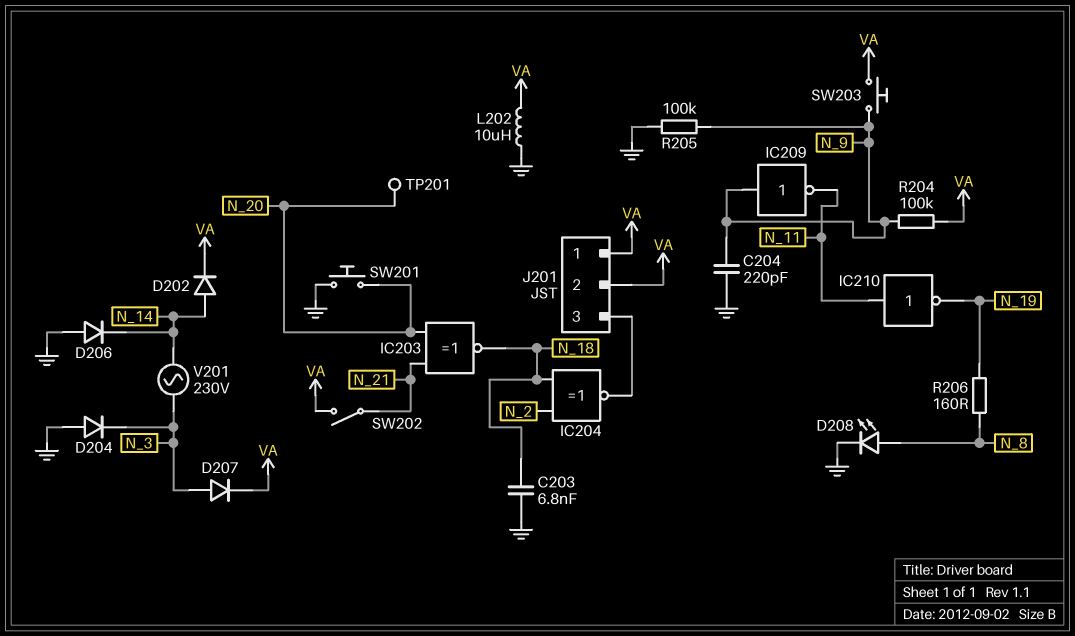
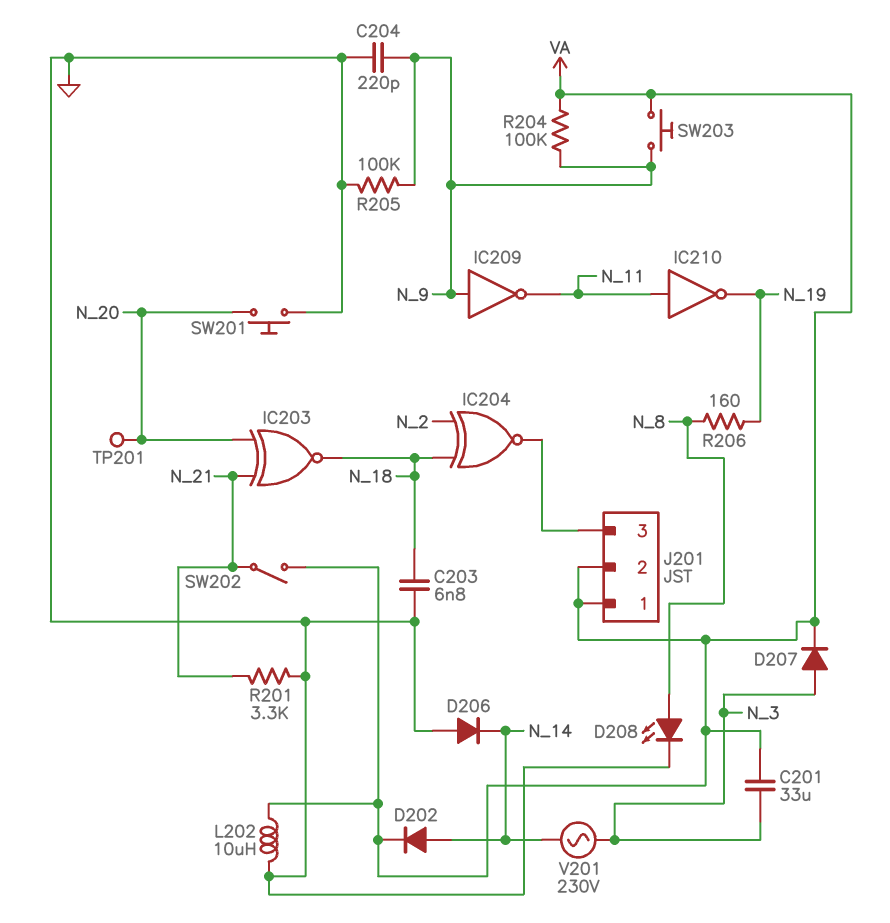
C201: none -> 33uF (N_3, VA)
D204: diode (A GND, K N_3) -> none
R201: none -> 3.3k (GND, N_21)

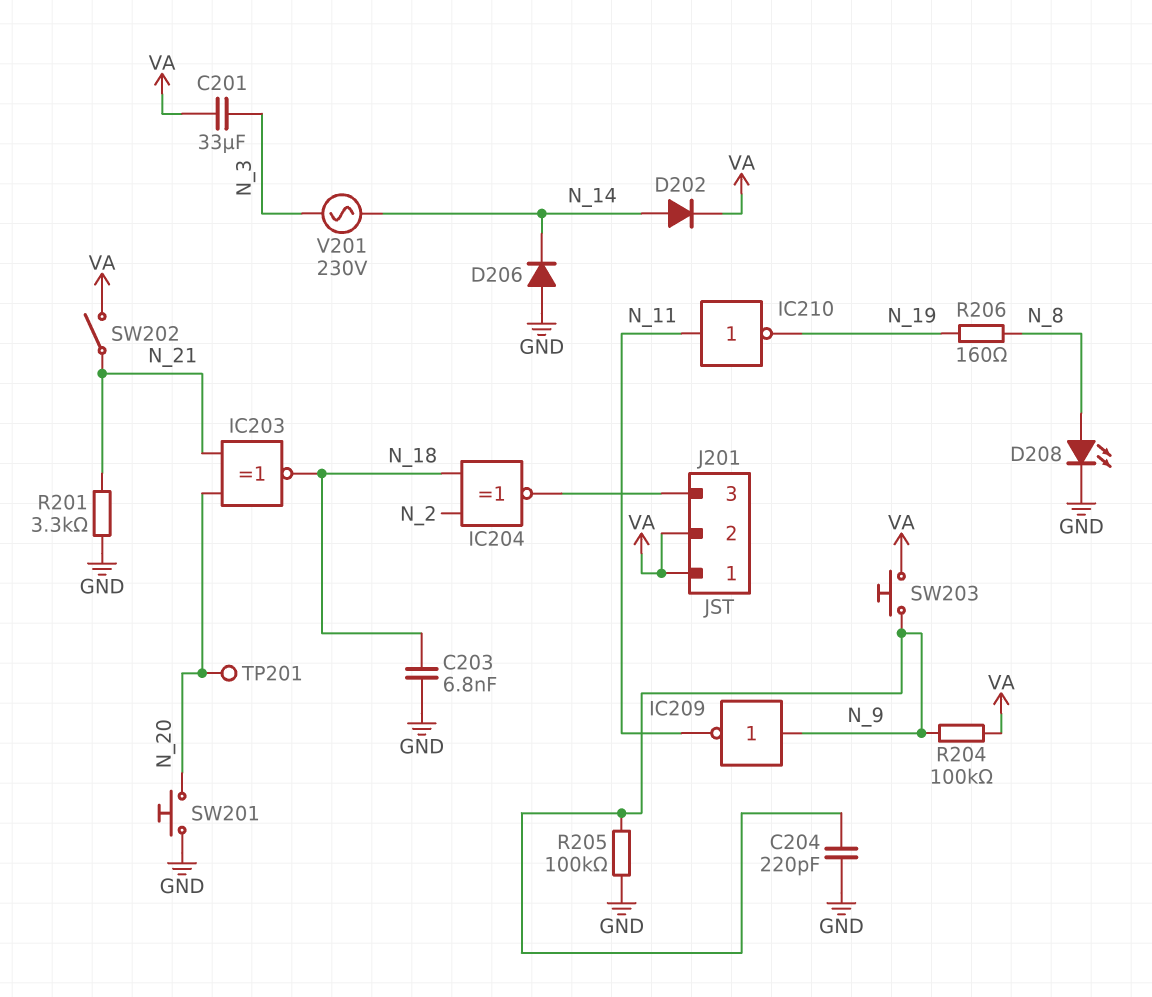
D207: diode (A N_3, K VA) -> none
L202: 10uH (GND, VA) -> none

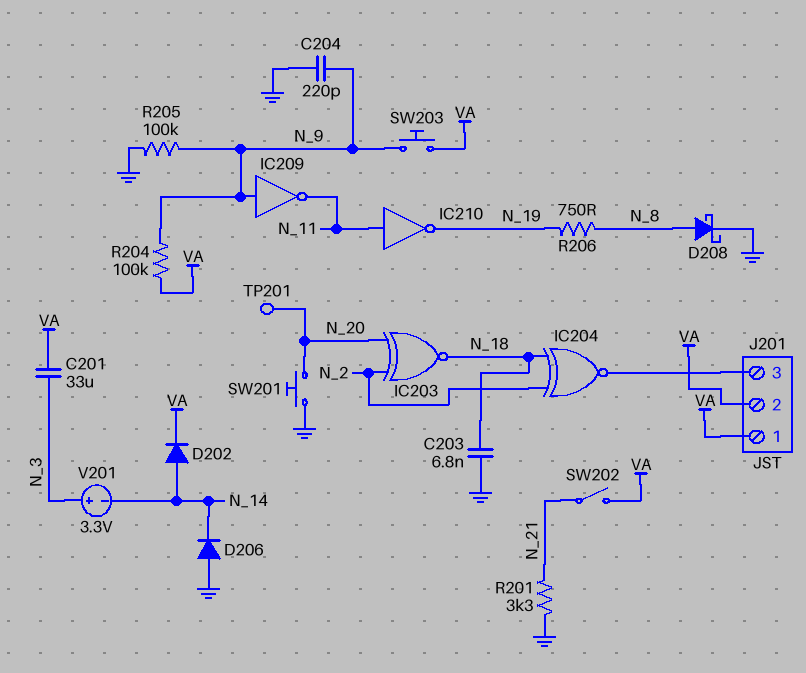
D208: LED (A N_8, K GND) -> schottky (A N_8, K GND)
IC203: XNOR (in N_20, in N_21, out N_18) -> XNOR (in N_2, in N_20, out N_18)
R206: 160 (N_8, N_19) -> 750 (N_8, N_19)
V201: AC 230V (N_3, N_14) -> 3.3V (plus N_3, minus N_14)

